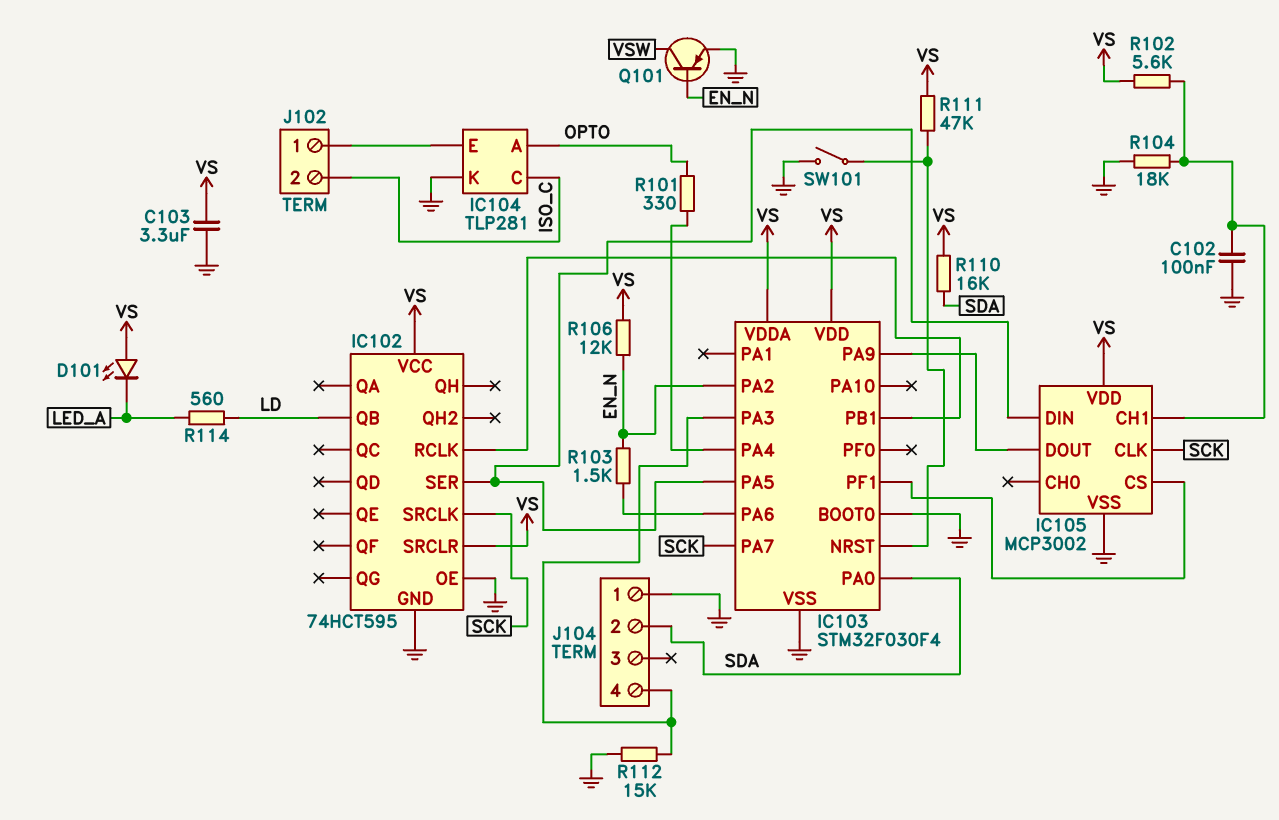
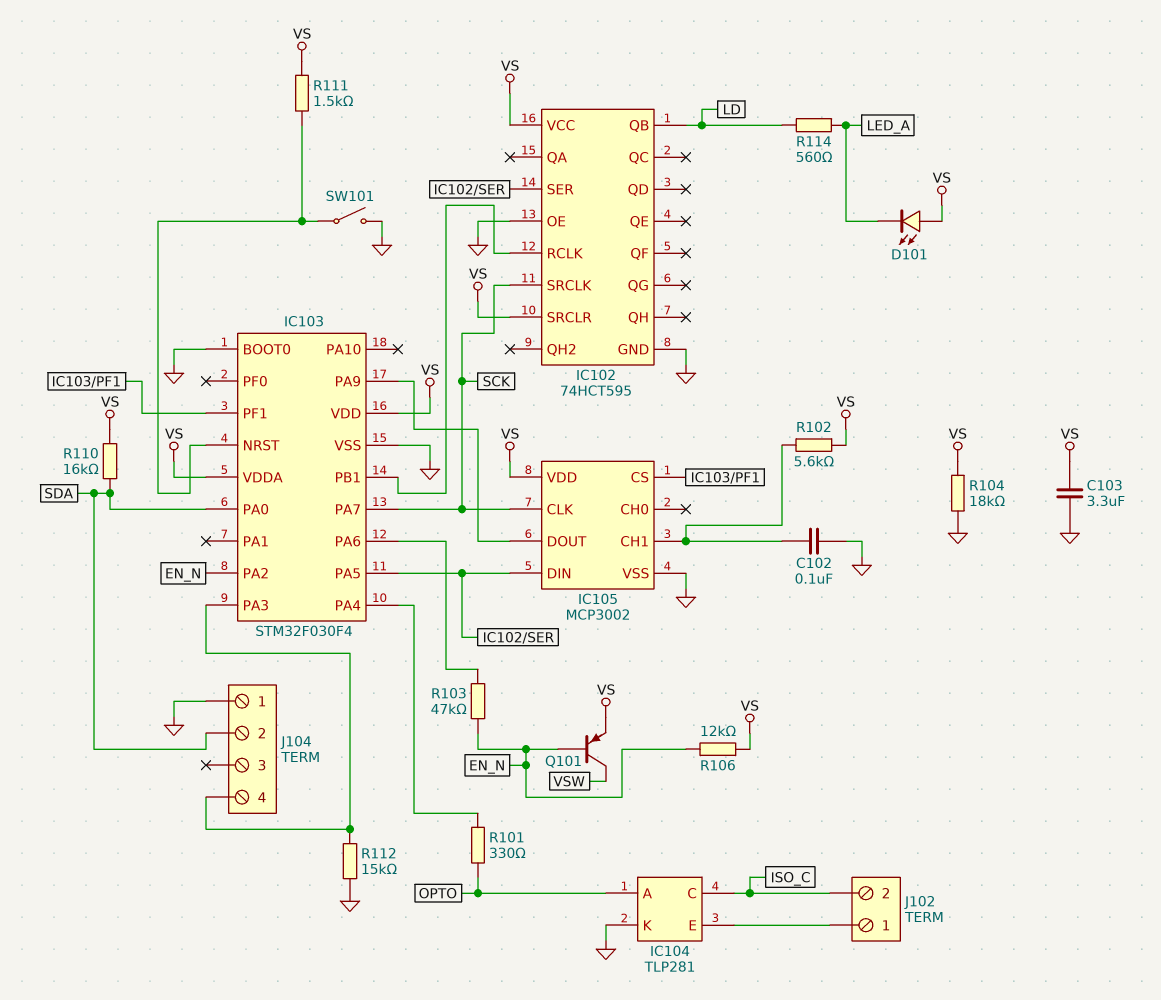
Q101: PNP (B EN_N, C VSW, E GND) -> PNP (B EN_N, C VSW, E VS)
R103: 1.5k (EN_N, IC103/PA6) -> 47k (EN_N, IC103/PA6)
R104: 18k (GND, IC105/CH1) -> 18k (GND, VS)
R111: 47k (IC103/NRST, VS) -> 1.5k (IC103/NRST, VS)

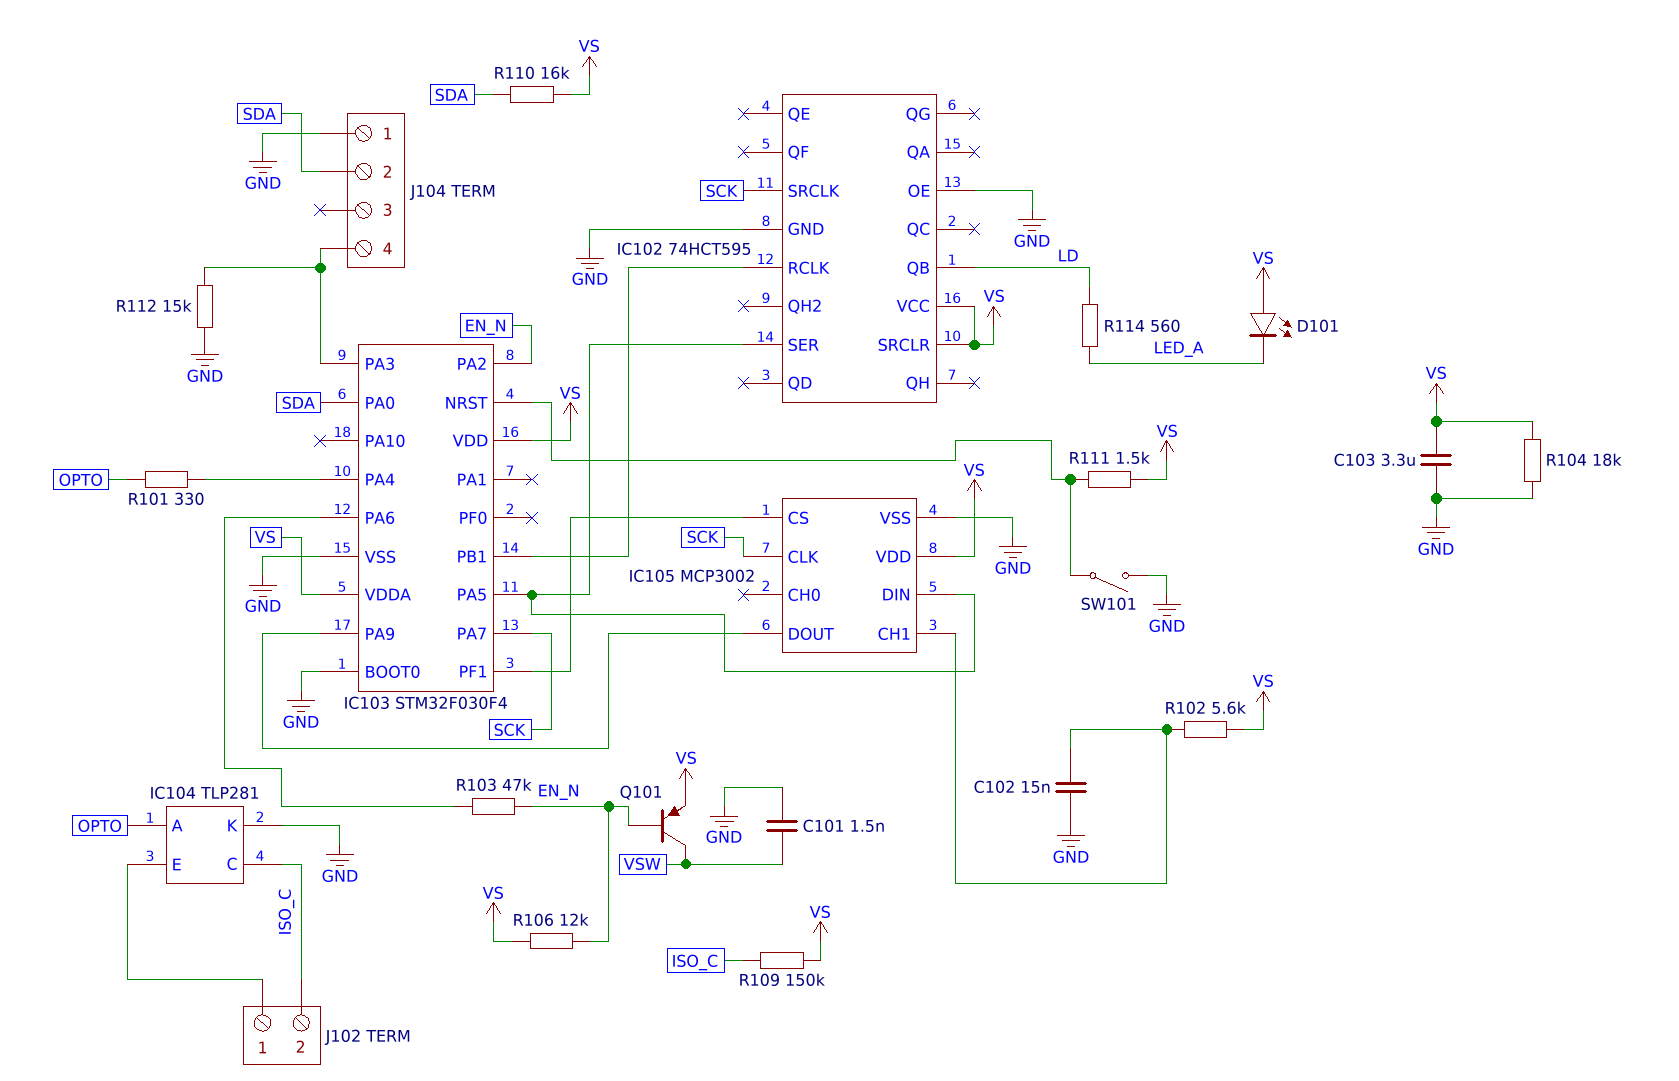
C101: none -> 1.5nF (GND, VSW)
C102: 100nF (GND, IC105/CH1) -> 15nF (GND, IC105/CH1)
R109: none -> 150k (ISO_C, VS)

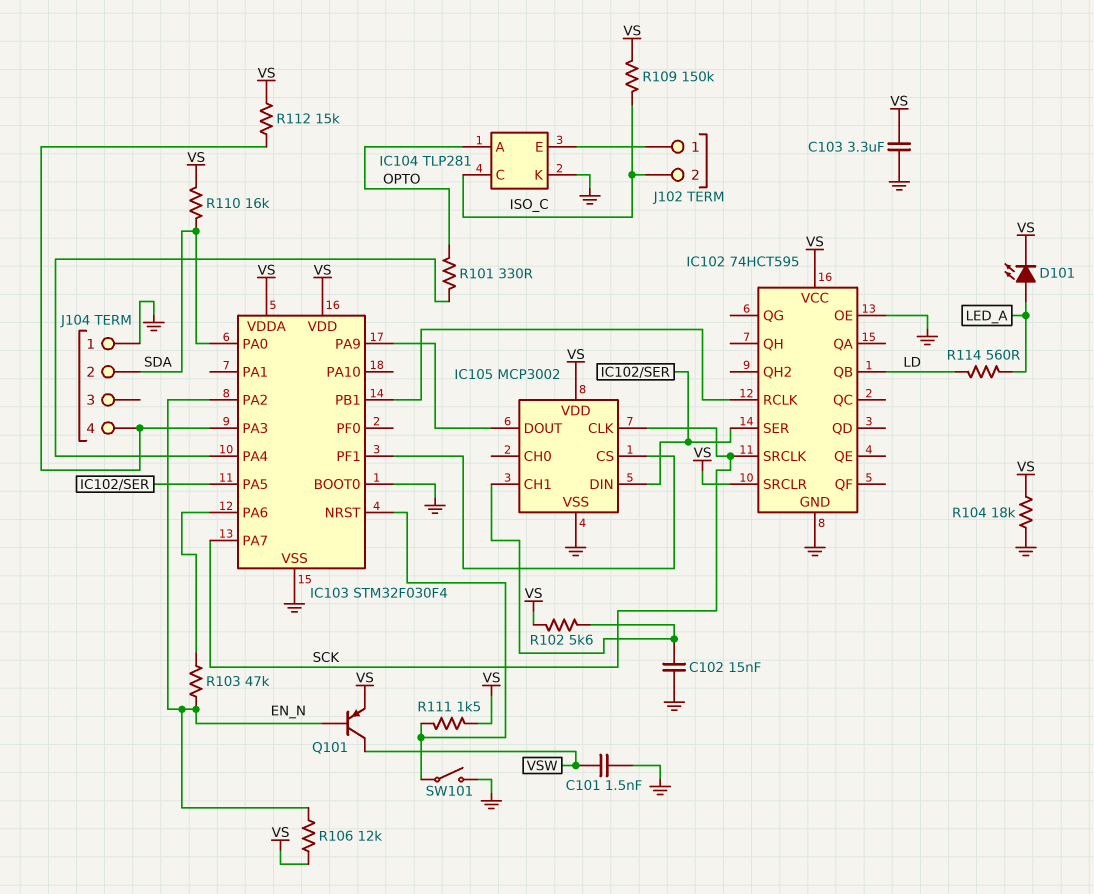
D101: LED (A VS, K LED_A) -> LED (A LED_A, K VS)
R112: 15k (GND, IC103/PA3) -> 15k (IC103/PA3, VS)

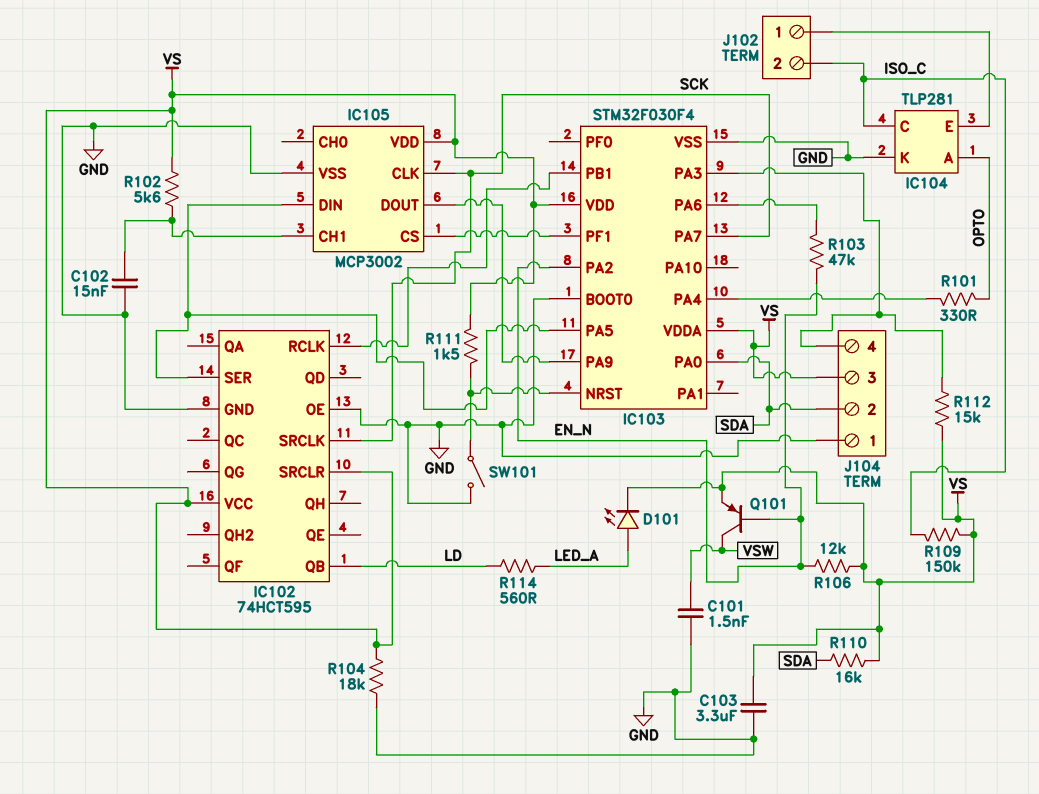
J104 pin 3: none -> VS

